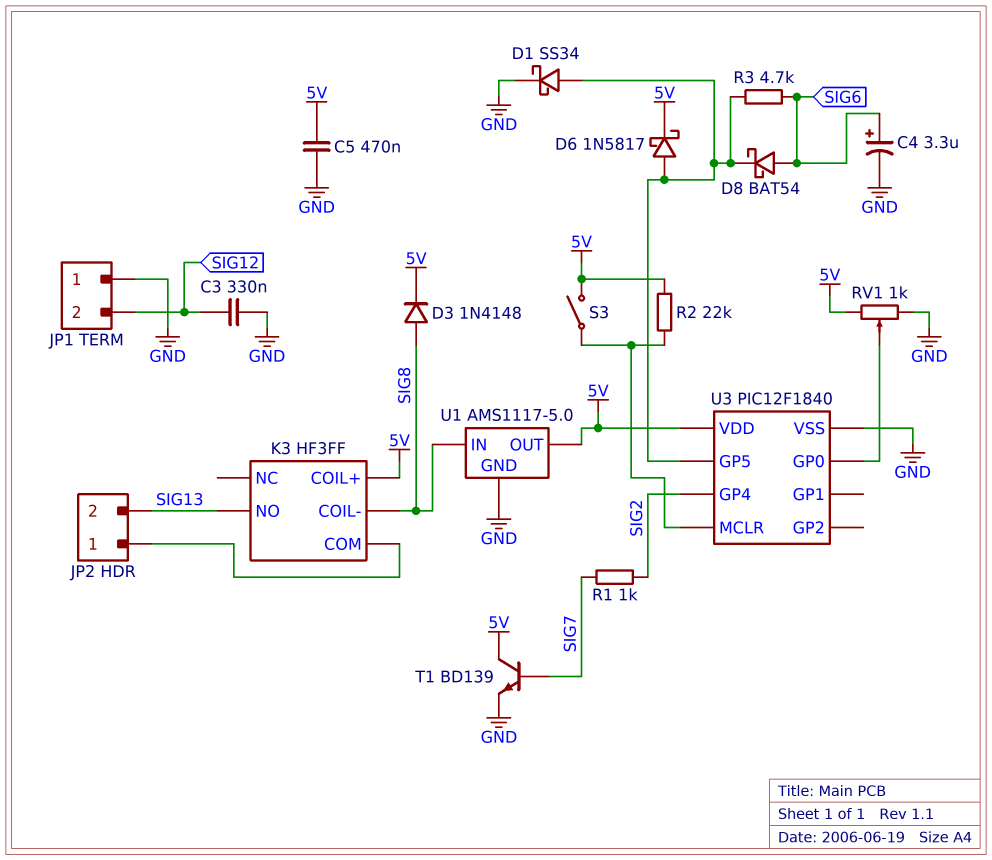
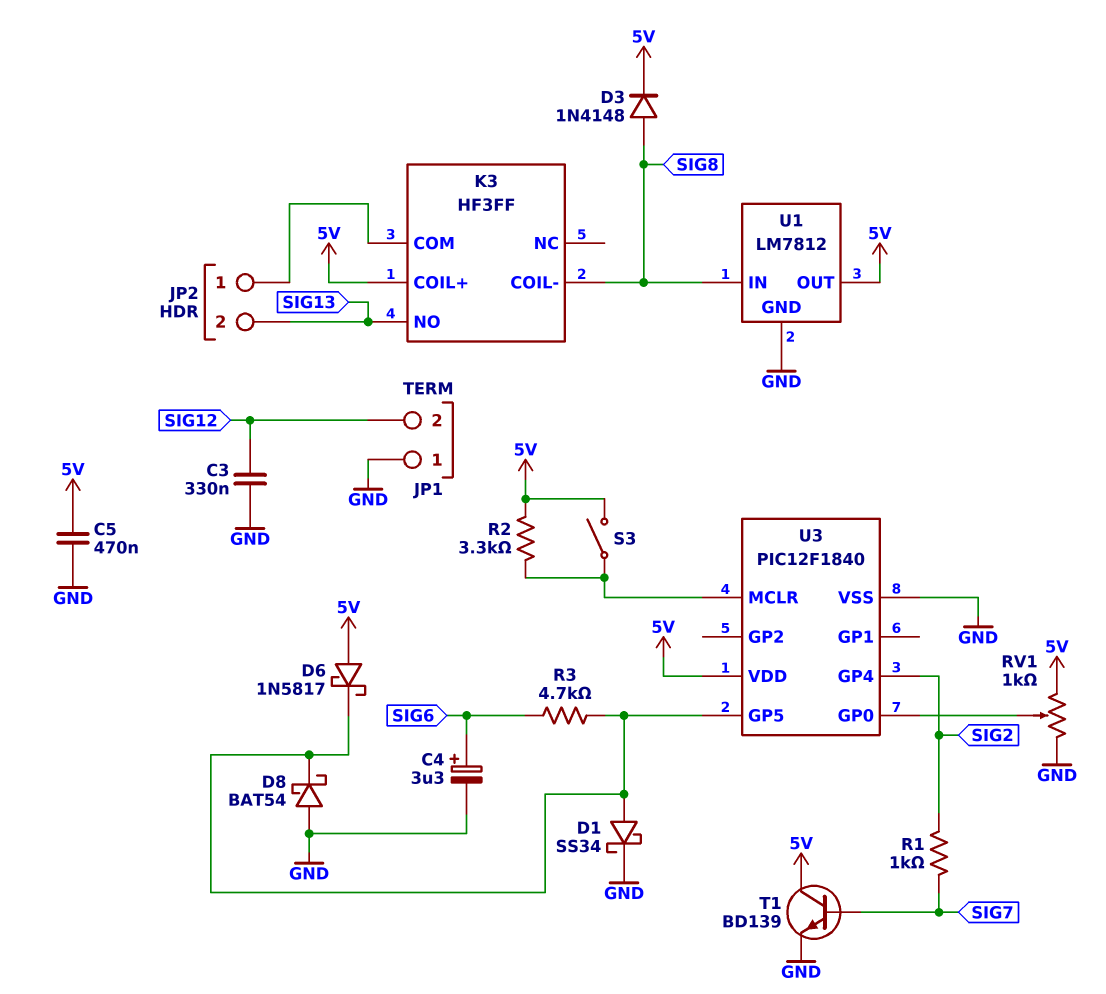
D6: schottky 1N5817 (A U3/GP5, K 5V) -> schottky 1N5817 (A 5V, K U3/GP5)
D8: schottky BAT54 (A SIG6, K U3/GP5) -> schottky BAT54 (A GND, K U3/GP5)
R2: 22k (5V, U3/MCLR) -> 3.3k (5V, U3/MCLR)
U1: AMS1117-5.0 -> LM7812

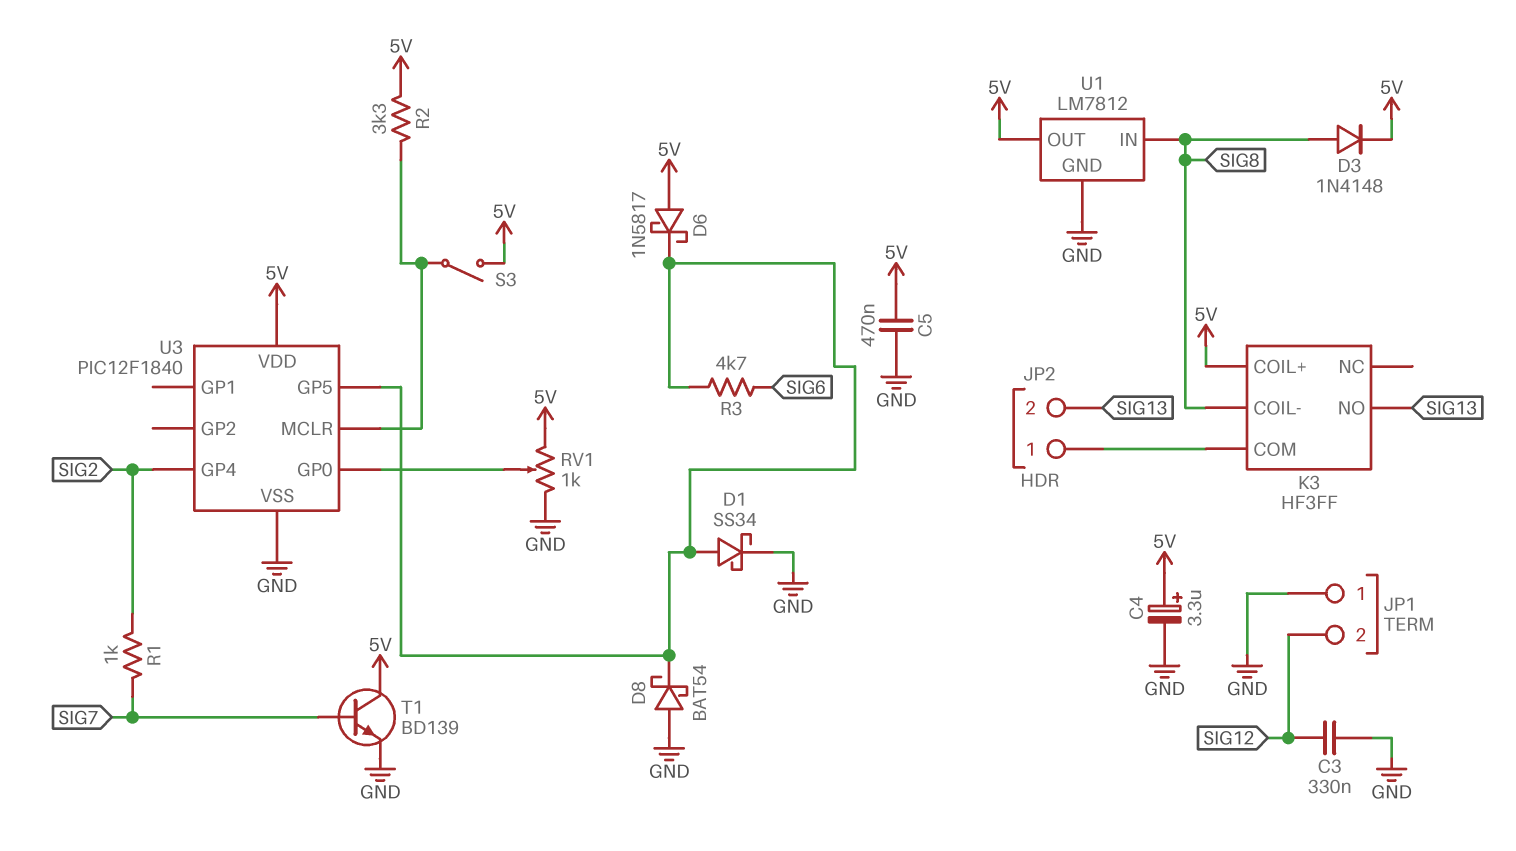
C4: 3.3uF (plus SIG6, minus GND) -> 3.3uF (plus 5V, minus GND)

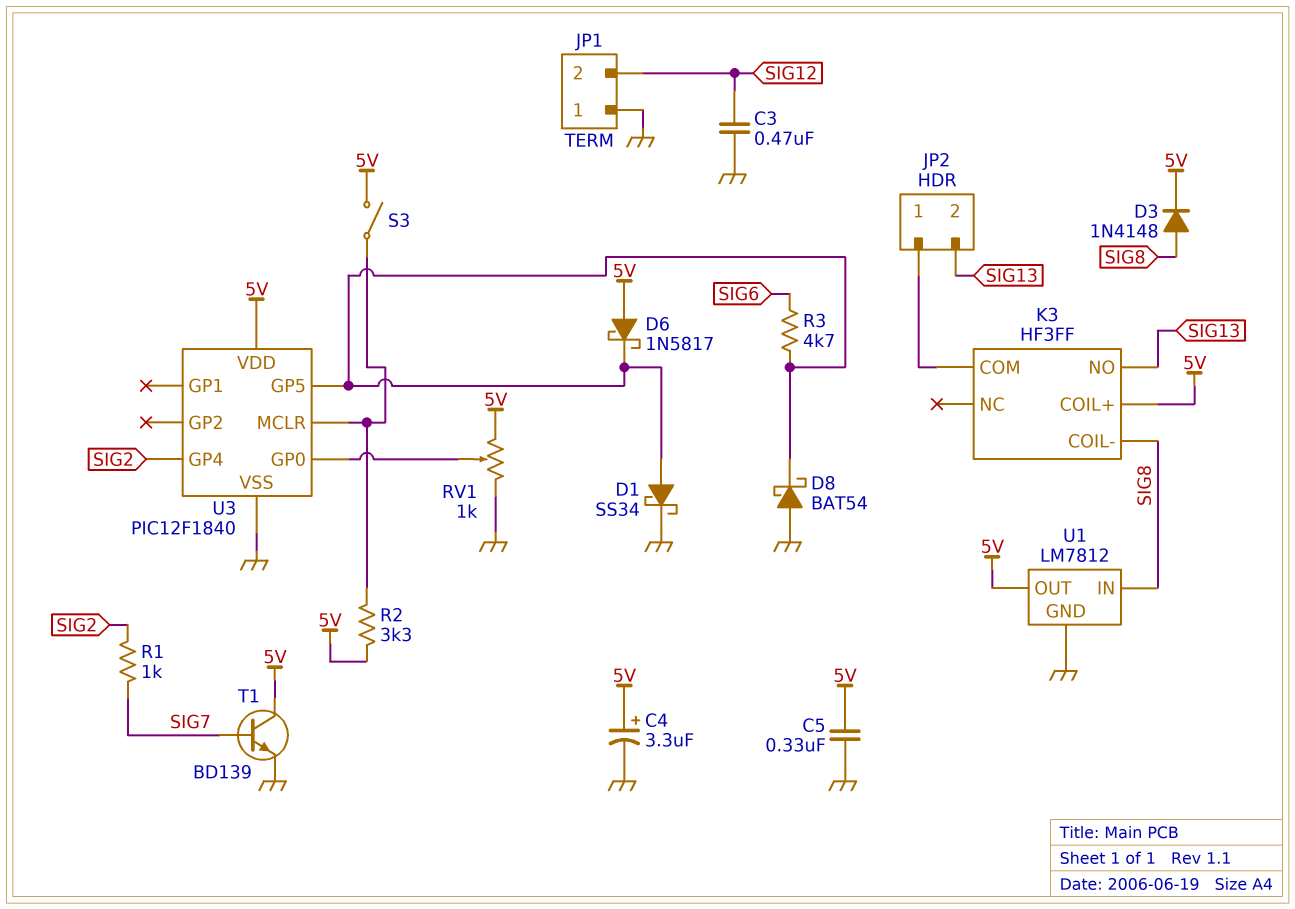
C3: 330nF (GND, SIG12) -> 470nF (GND, SIG12)
C5: 470nF (5V, GND) -> 330nF (5V, GND)

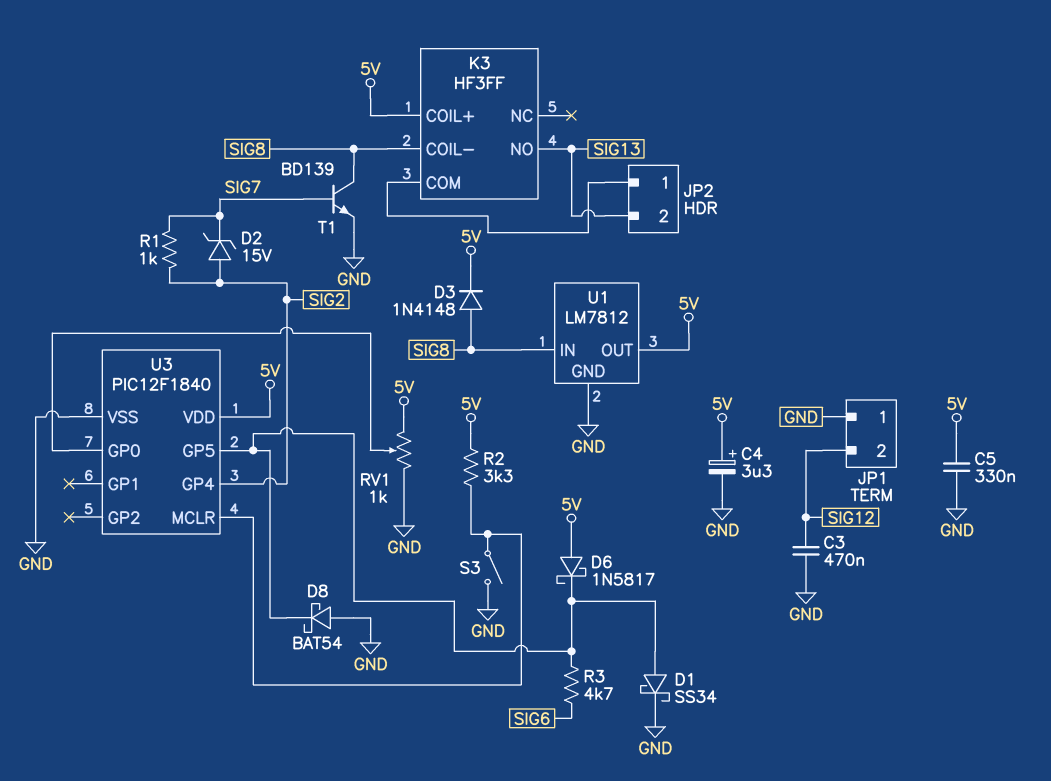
D2: none -> zener 15V (A SIG2, K SIG7)
S3: switch (5V, U3/MCLR) -> switch (GND, U3/MCLR)
T1: NPN BD139 (B SIG7, C 5V, E GND) -> NPN BD139 (B SIG7, C SIG8, E GND)

